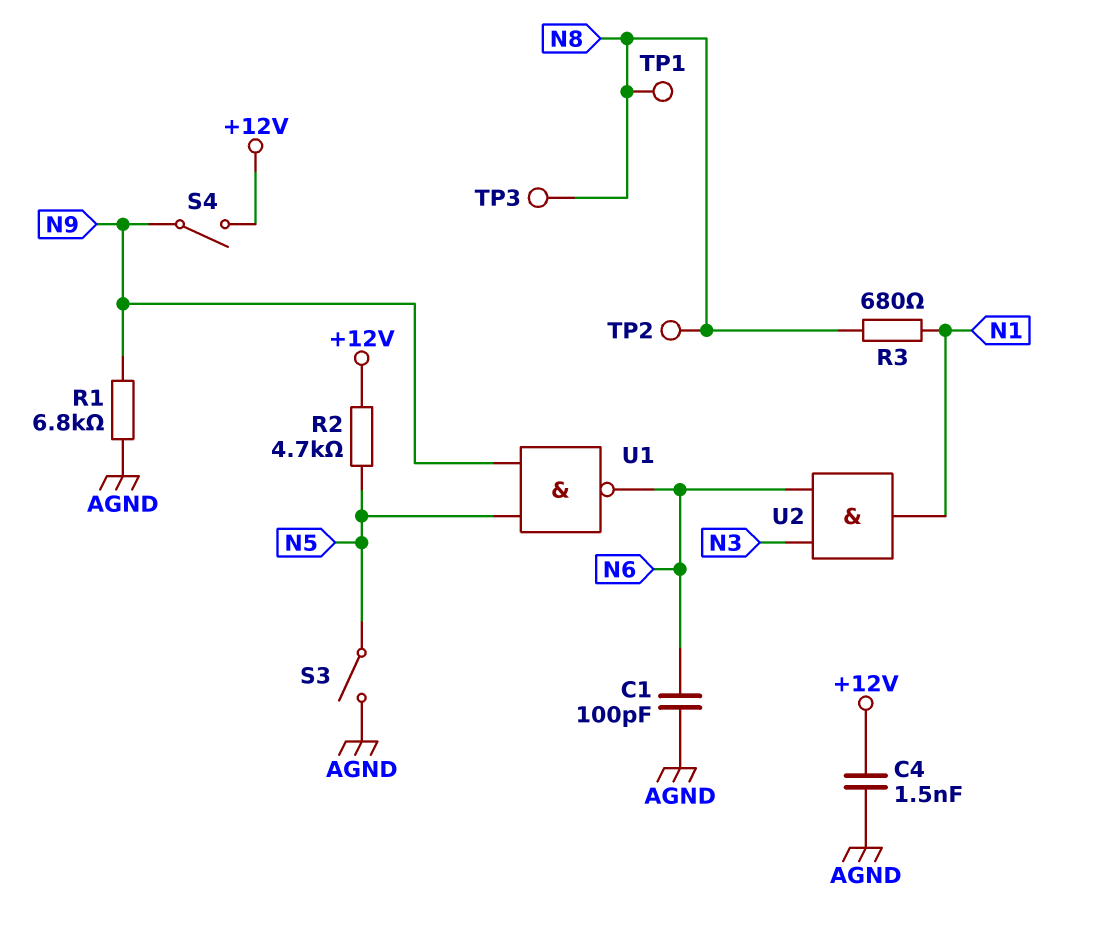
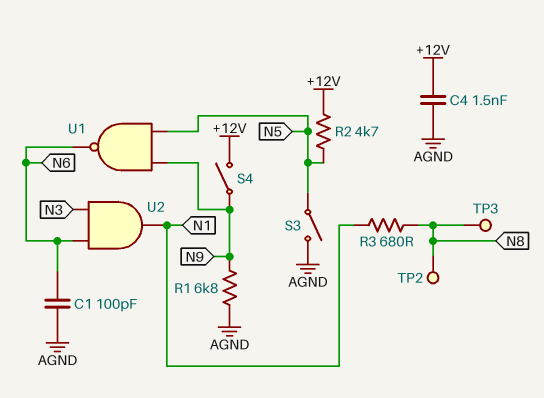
TP1: test point (N8) -> none

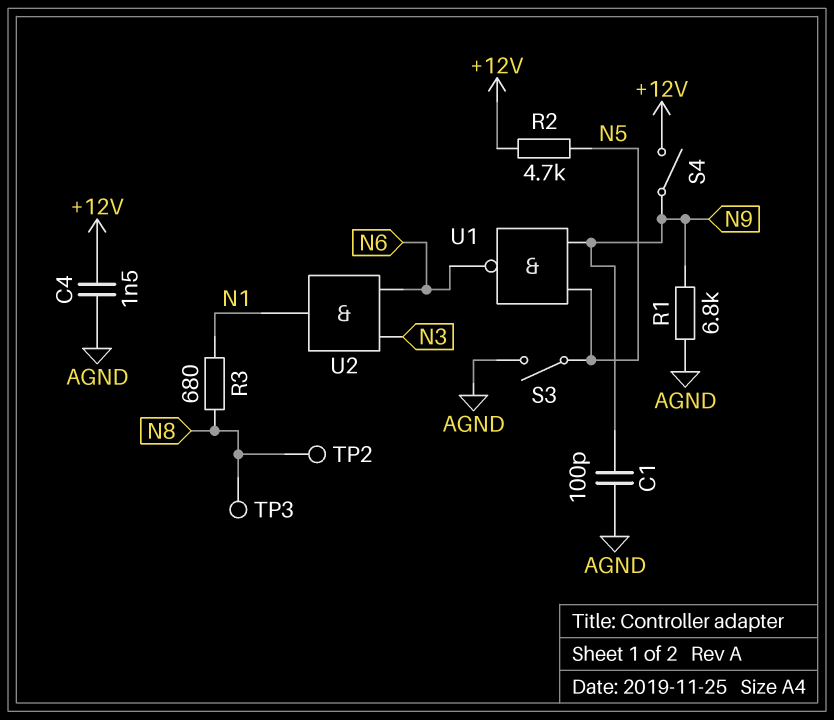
C1: 100pF (AGND, N6) -> 100pF (AGND, N9)

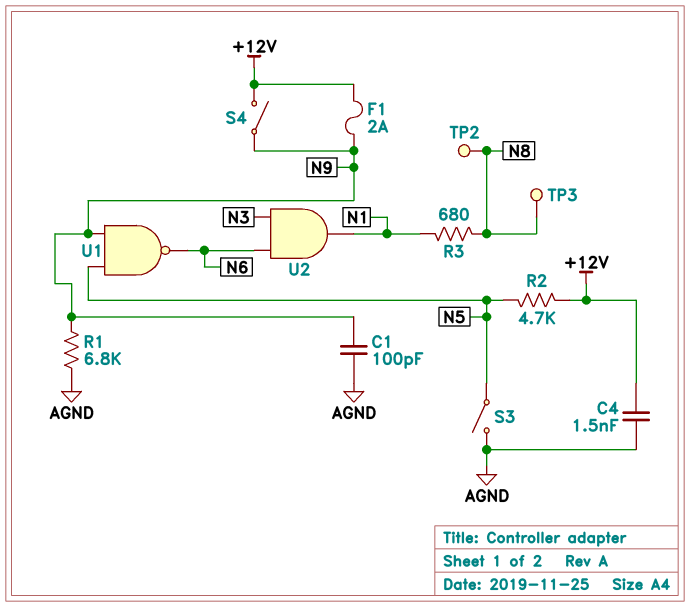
F1: none -> 2A (+12V, N9)

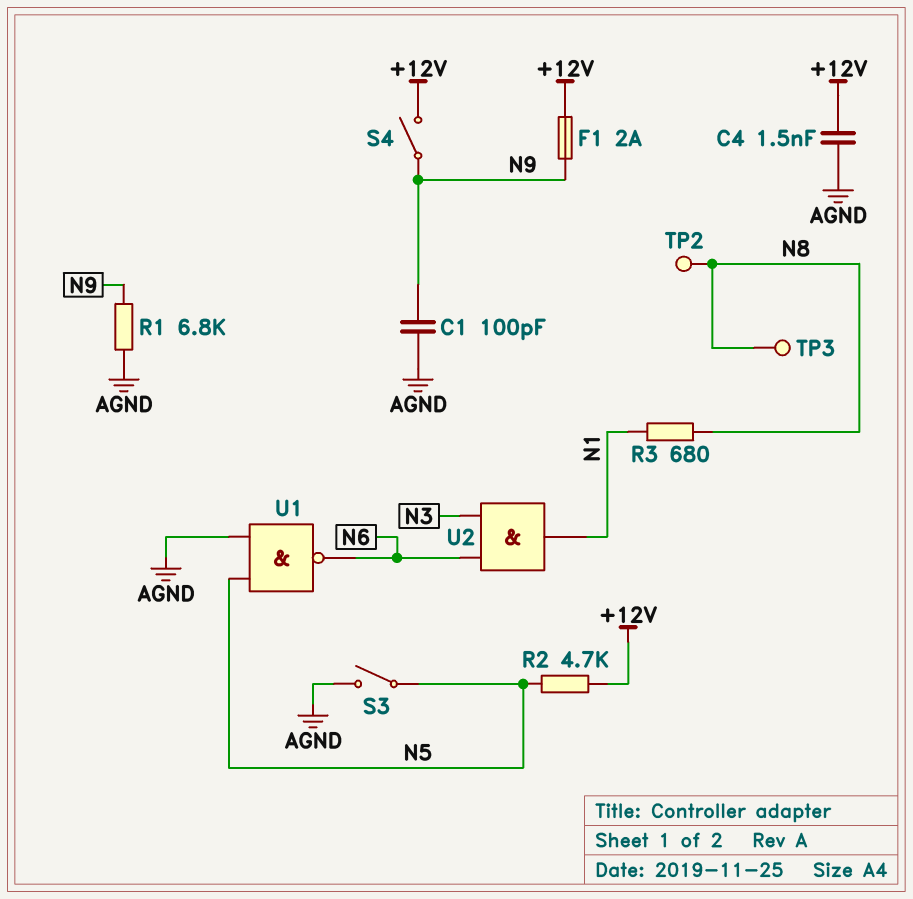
U1: NAND (in N5, in N9, out N6) -> NAND (in AGND, in N5, out N6)

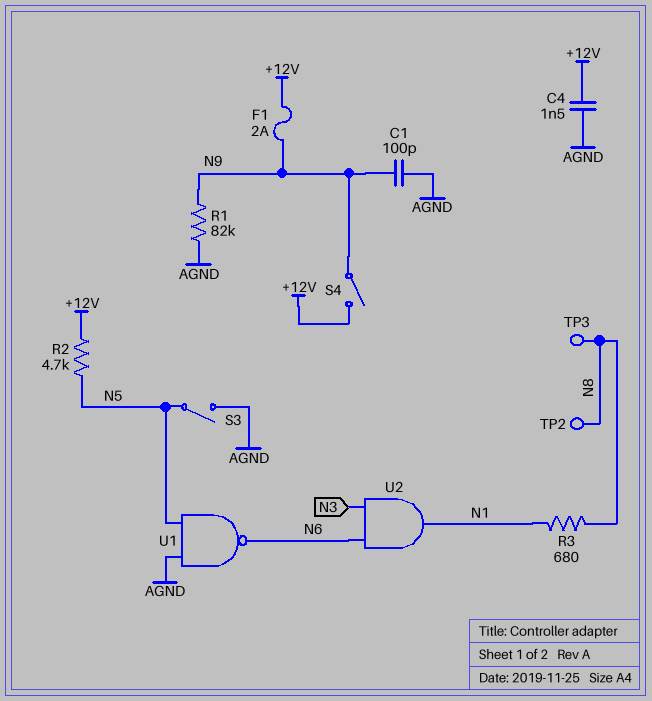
R1: 6.8k (AGND, N9) -> 82k (AGND, N9)

